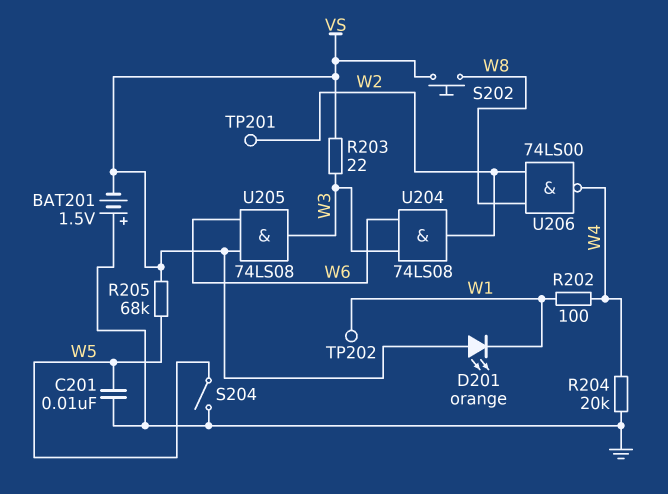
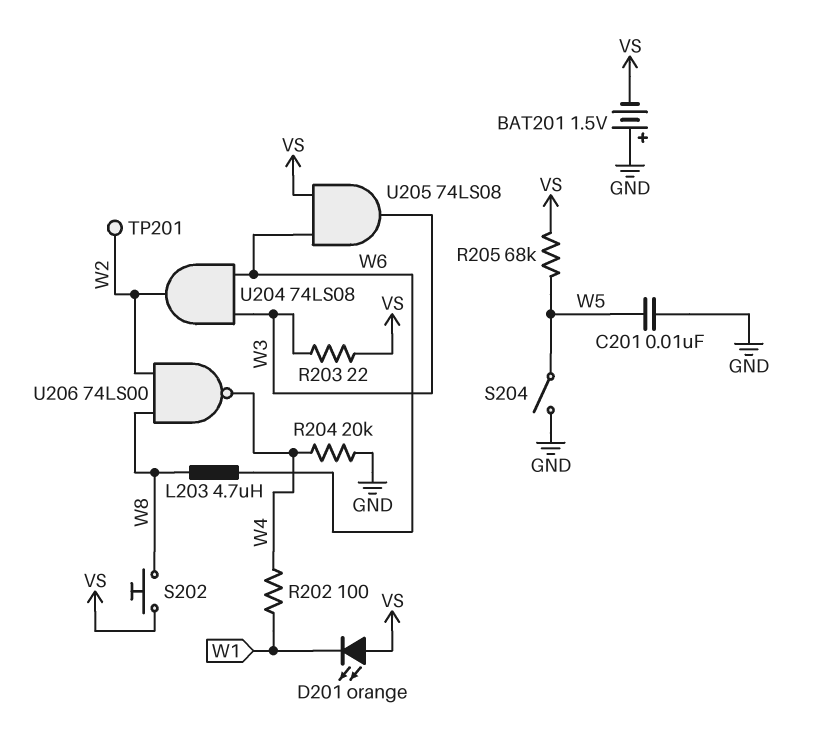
L203: none -> 4.7uH (W6, W8)
TP202: test point (W1) -> none

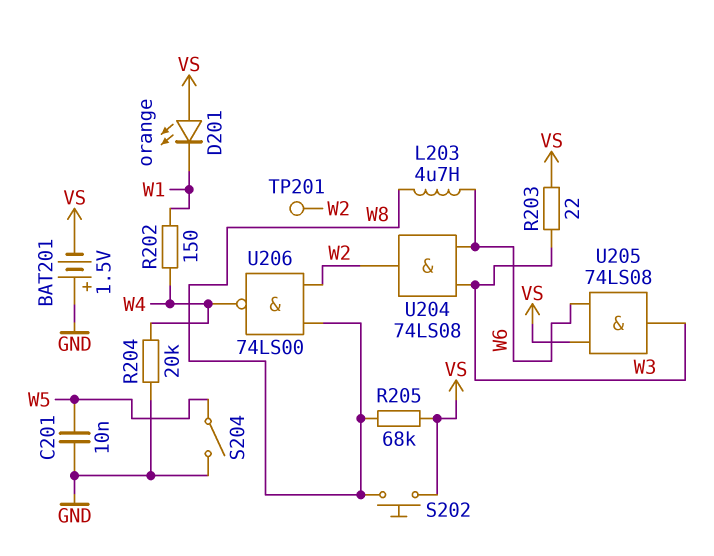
R202: 100 (W1, W4) -> 150 (W1, W4)
R205: 68k (VS, W5) -> 68k (VS, W8)

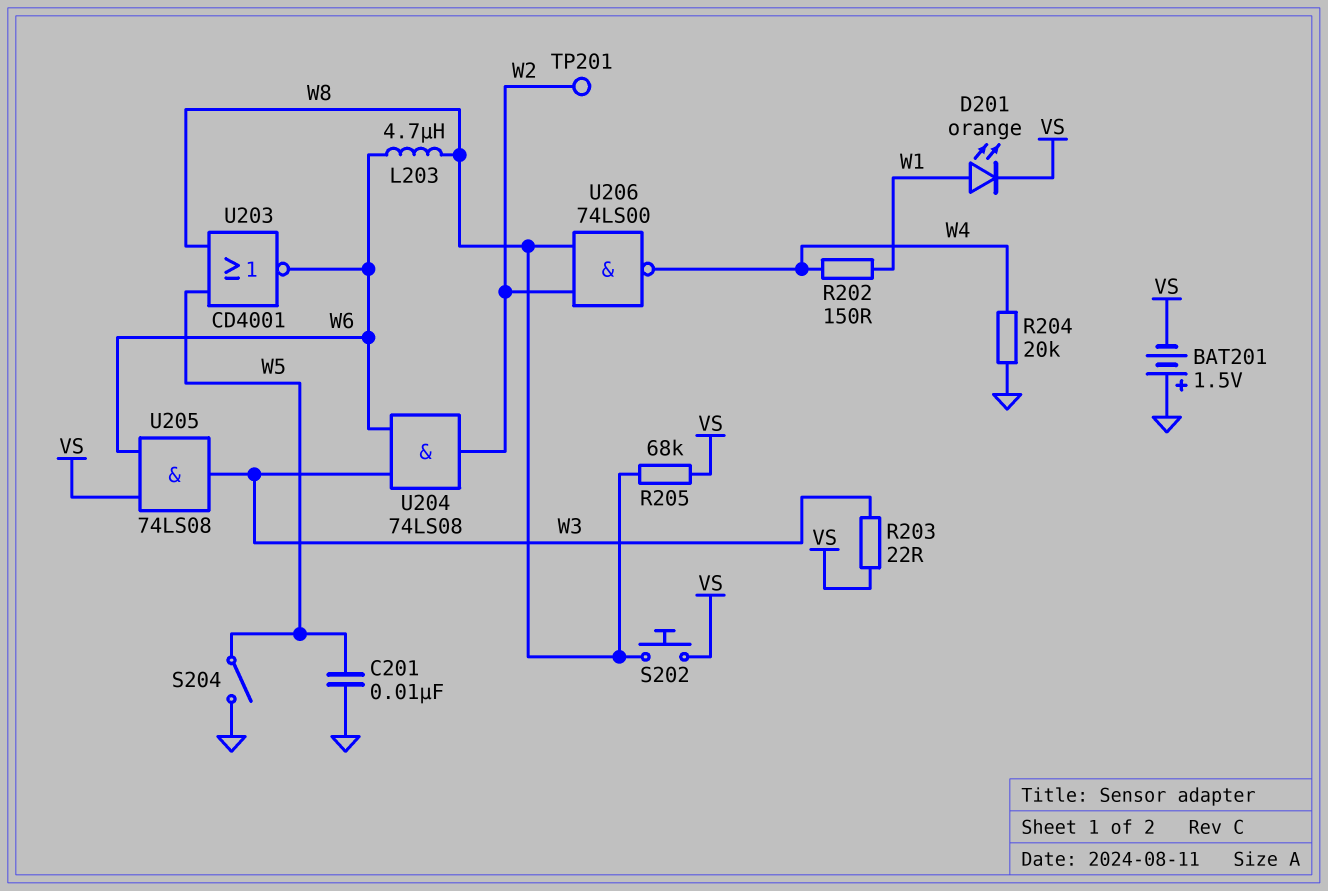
D201: LED orange (A VS, K W1) -> LED orange (A W1, K VS)
U203: none -> NOR CD4001 (in W5, in W8, out W6)

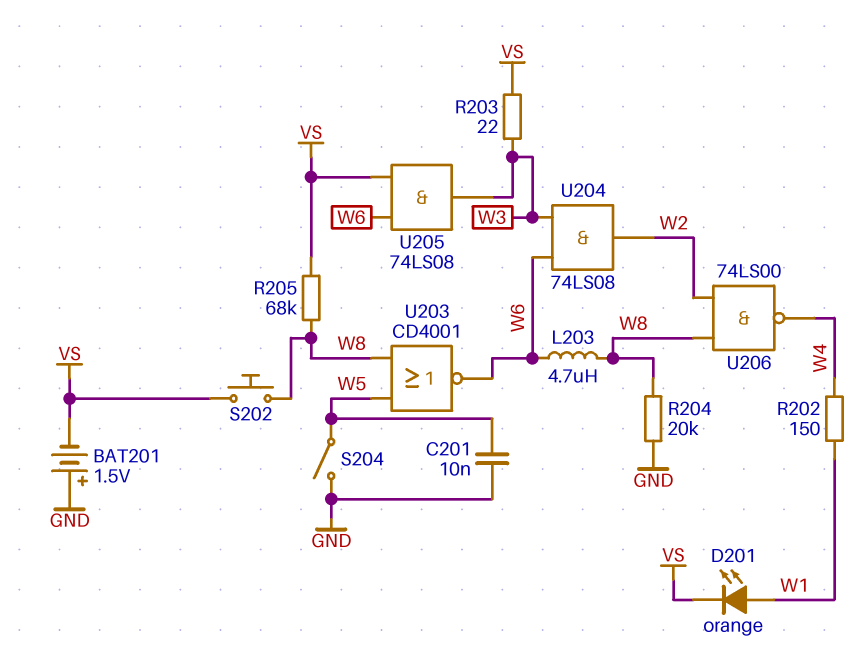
R204: 20k (GND, W4) -> 20k (GND, W8)
TP201: test point (W2) -> none

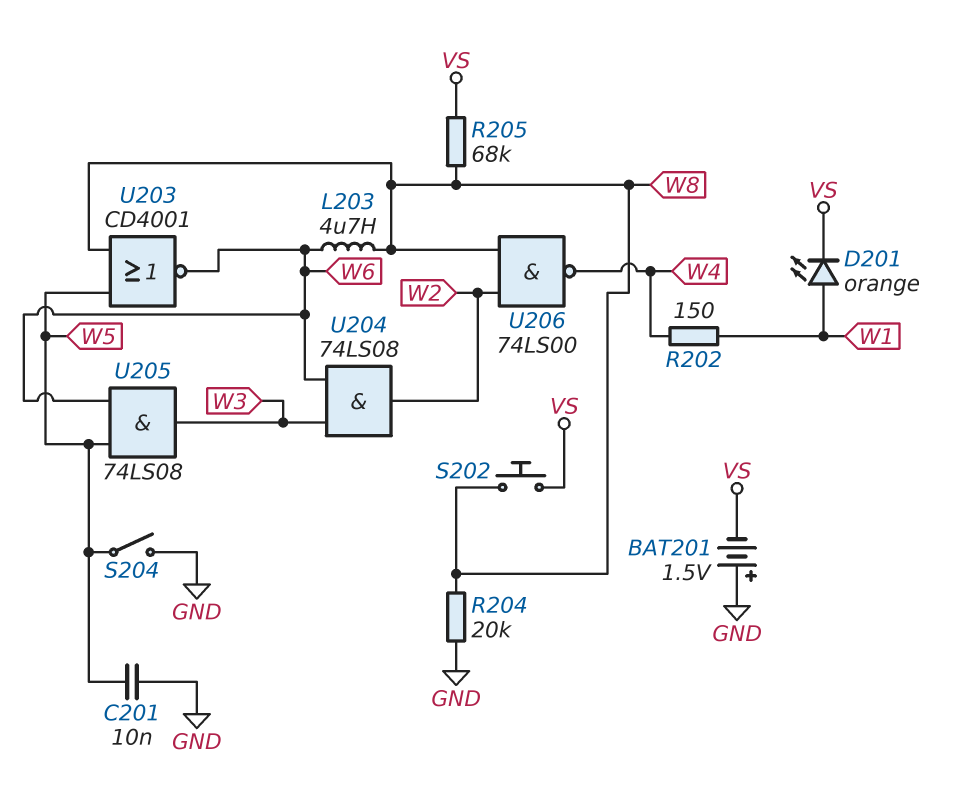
R203: 22 (VS, W3) -> none
U205: AND 74LS08 (in VS, in W6, out W3) -> AND 74LS08 (in W5, in W6, out W3)

